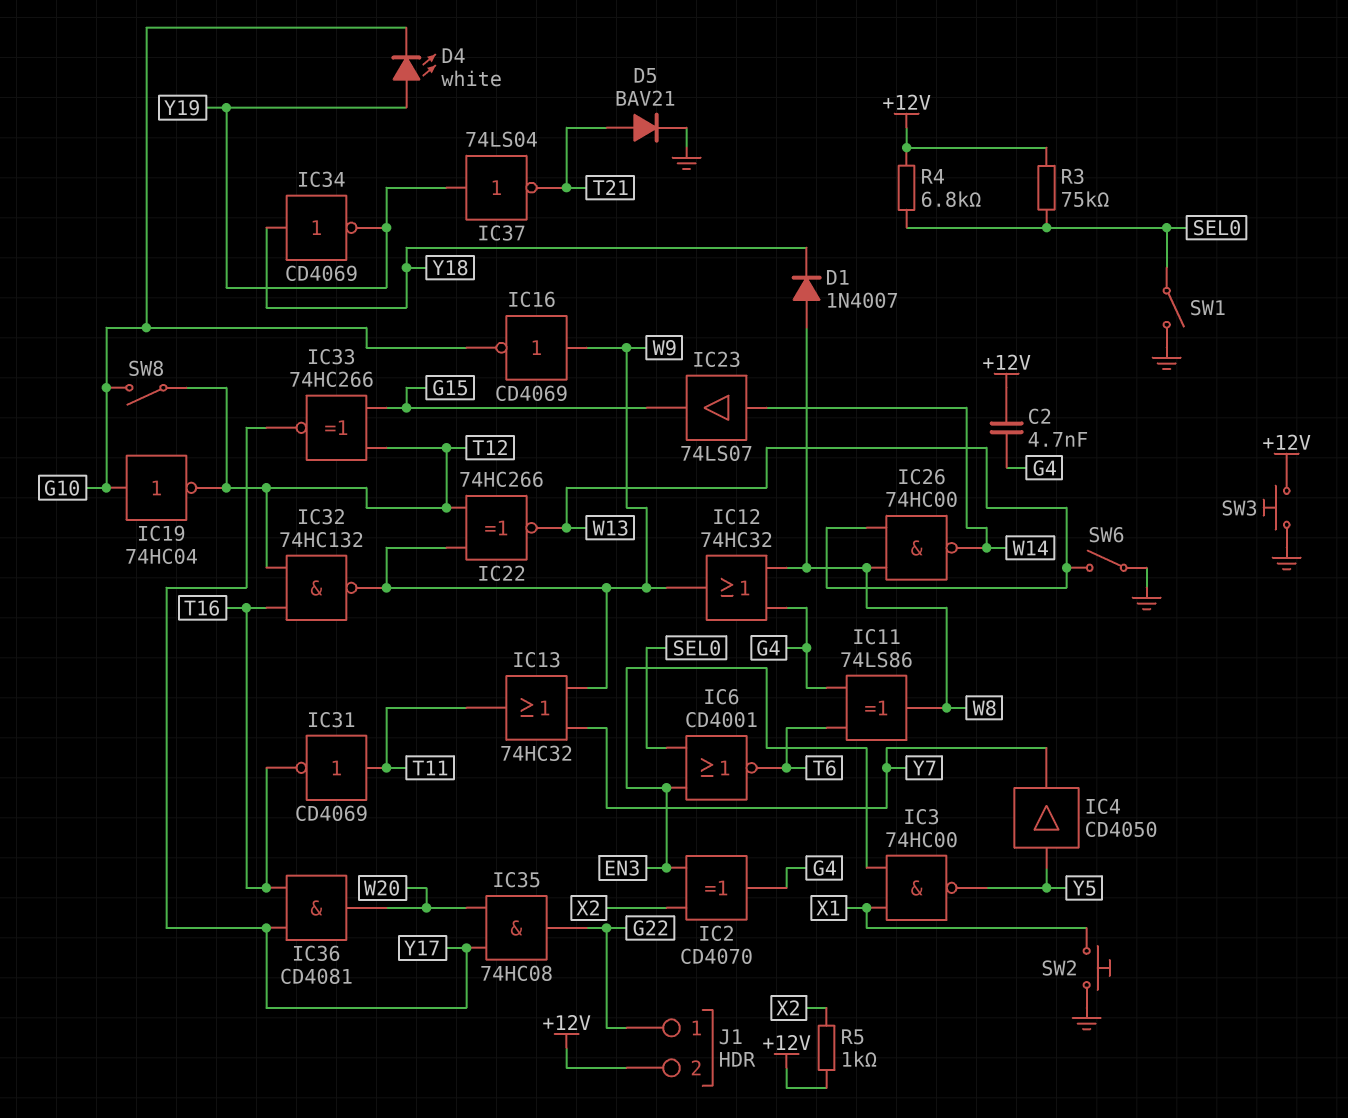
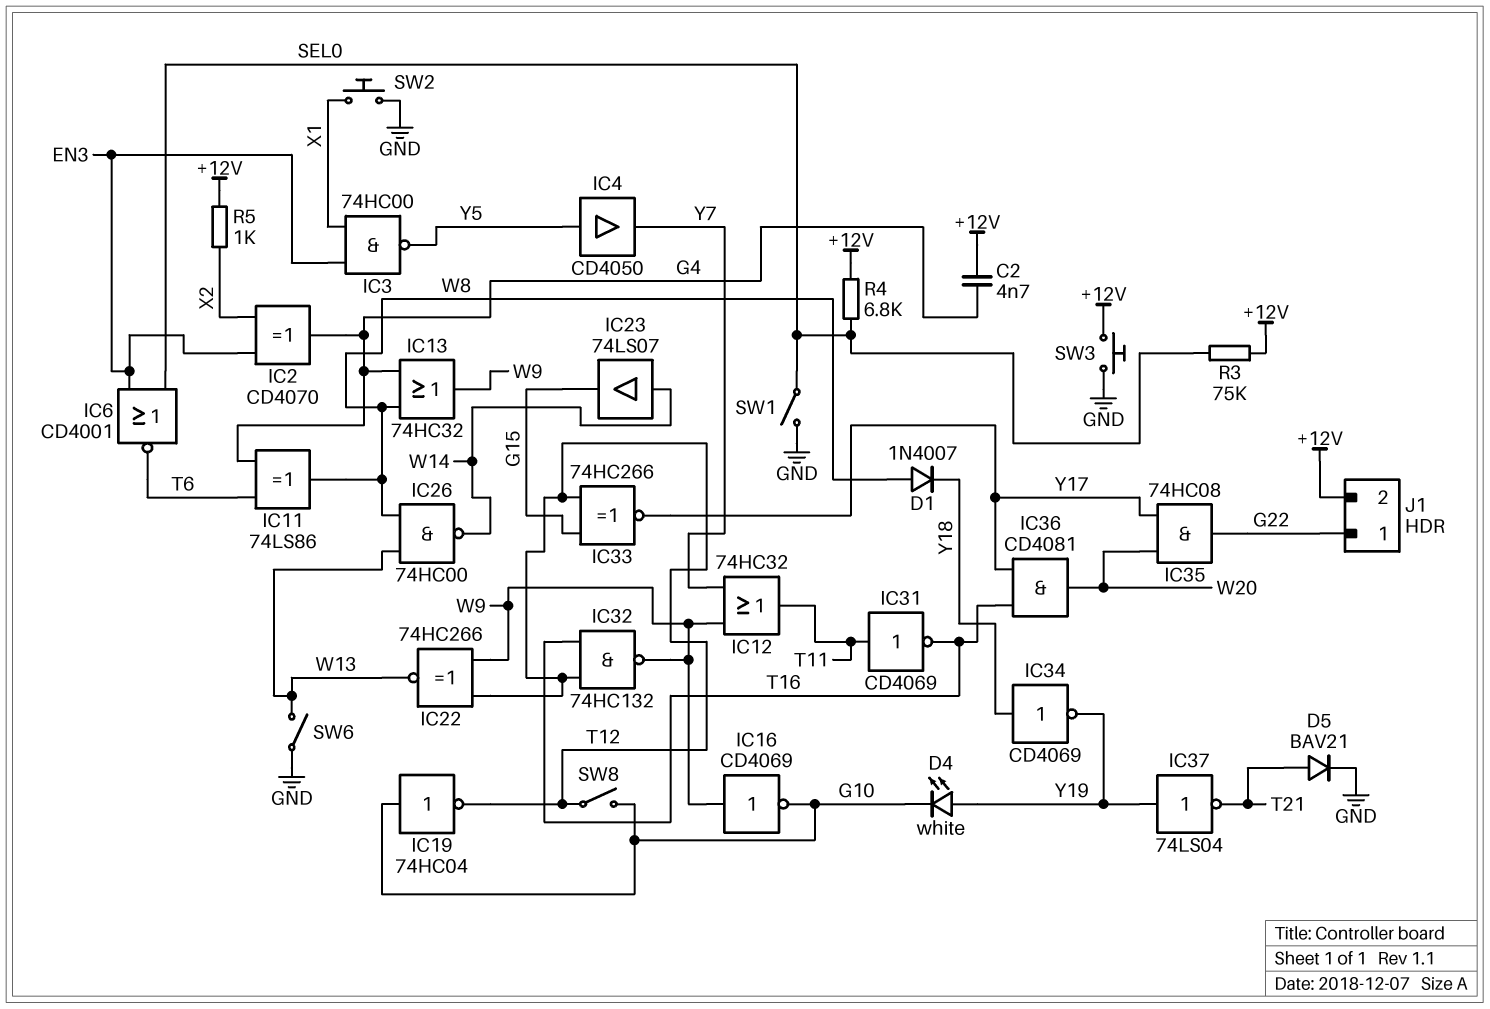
IC12: OR 74HC32 (in G4, in W8, out W9) -> OR 74HC32 (in W9, in Y7, out T11)
IC13: OR 74HC32 (in W9, in Y7, out T11) -> OR 74HC32 (in G4, in W8, out W9)

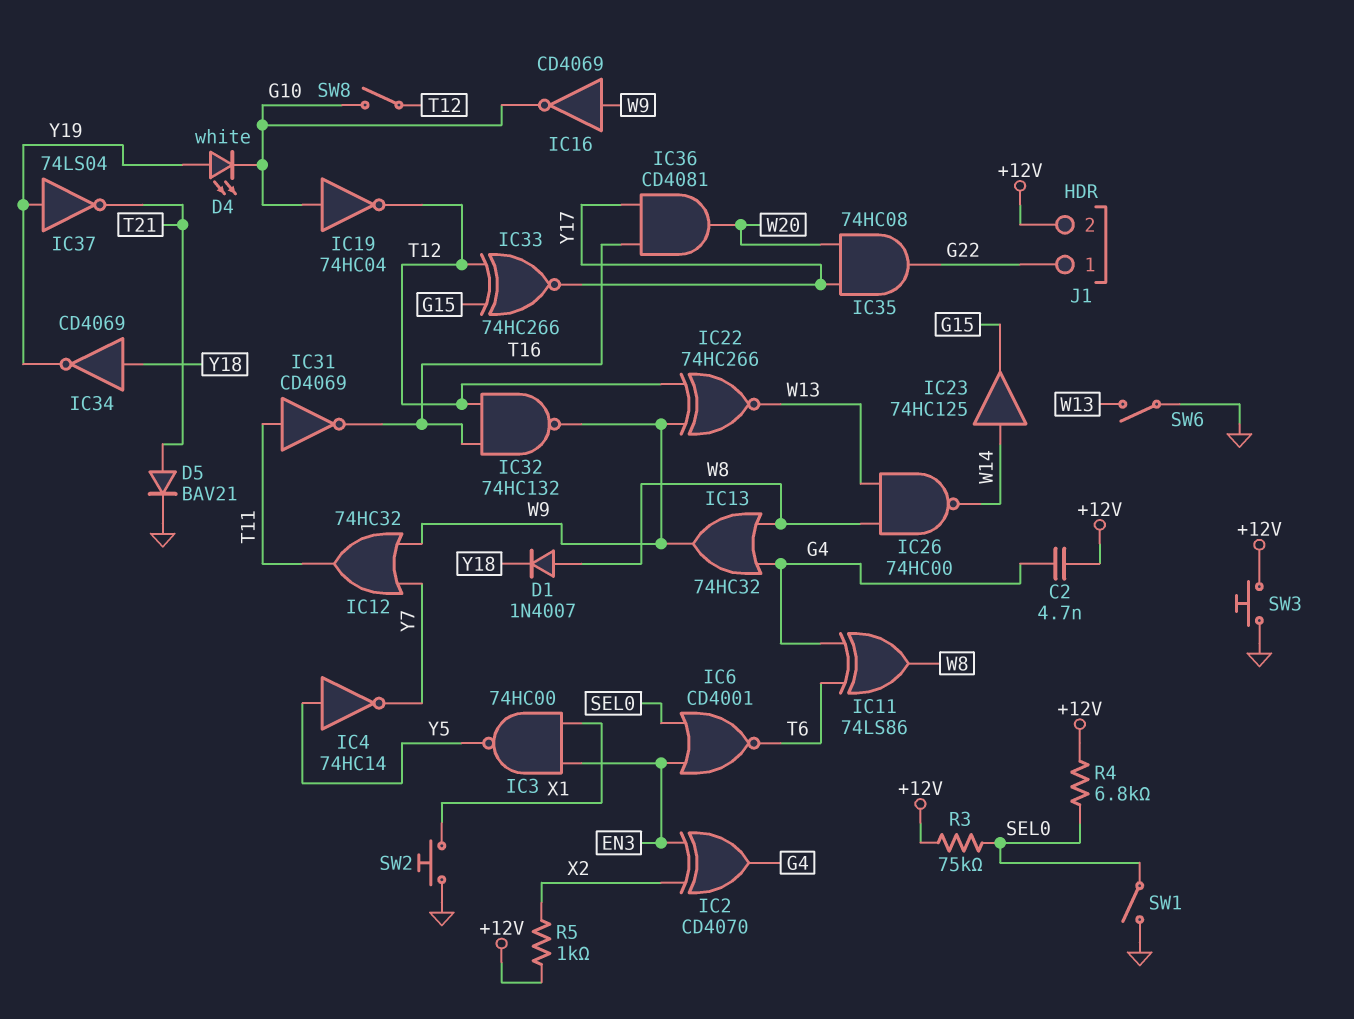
IC4: buffer CD4050 (in Y5, out Y7) -> NOT 74HC14 (in Y5, out Y7)
IC23: buffer 74LS07 (in W14, out G15) -> buffer 74HC125 (in W14, out G15)

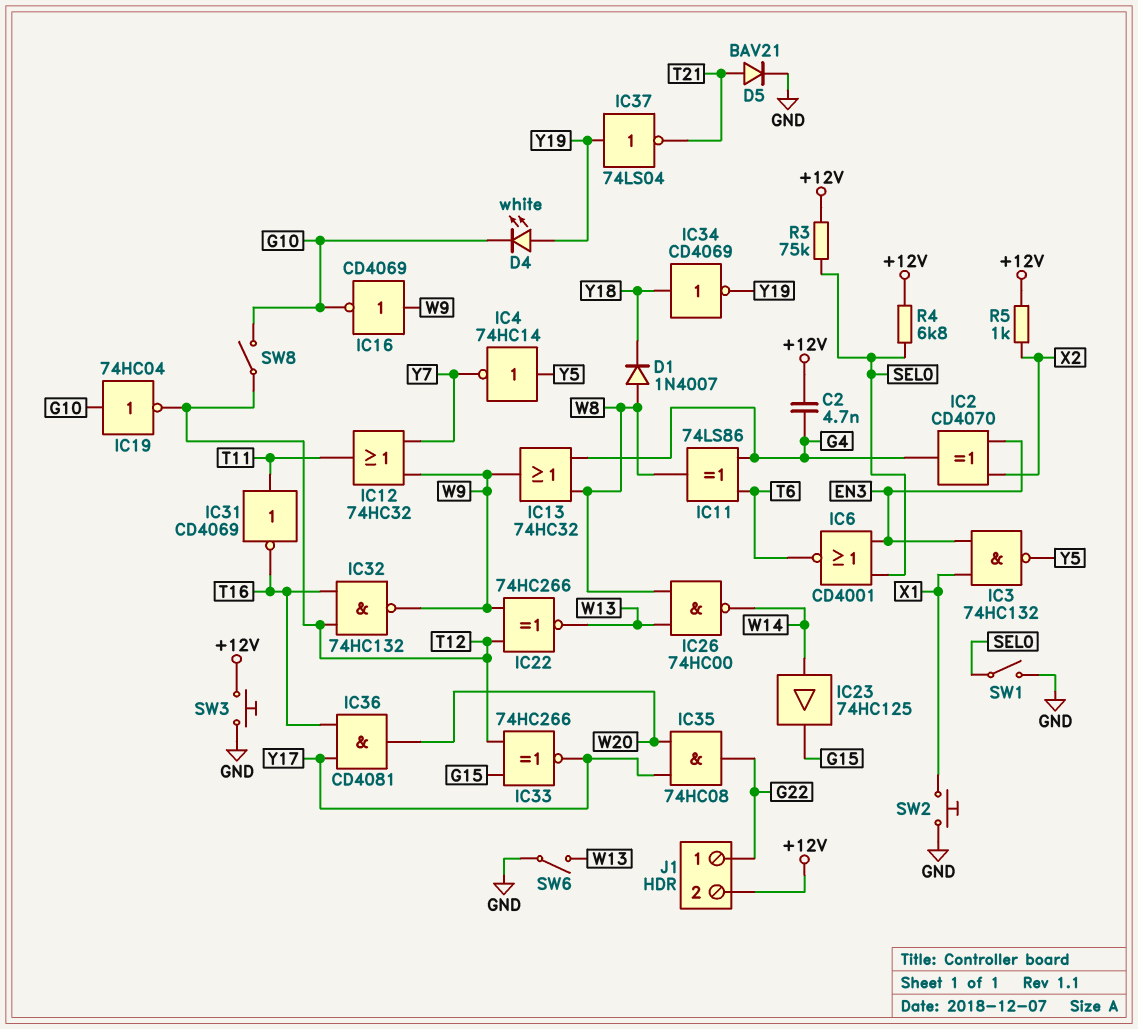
IC3: NAND 74HC00 (in EN3, in X1, out Y5) -> NAND 74HC132 (in EN3, in X1, out Y5)

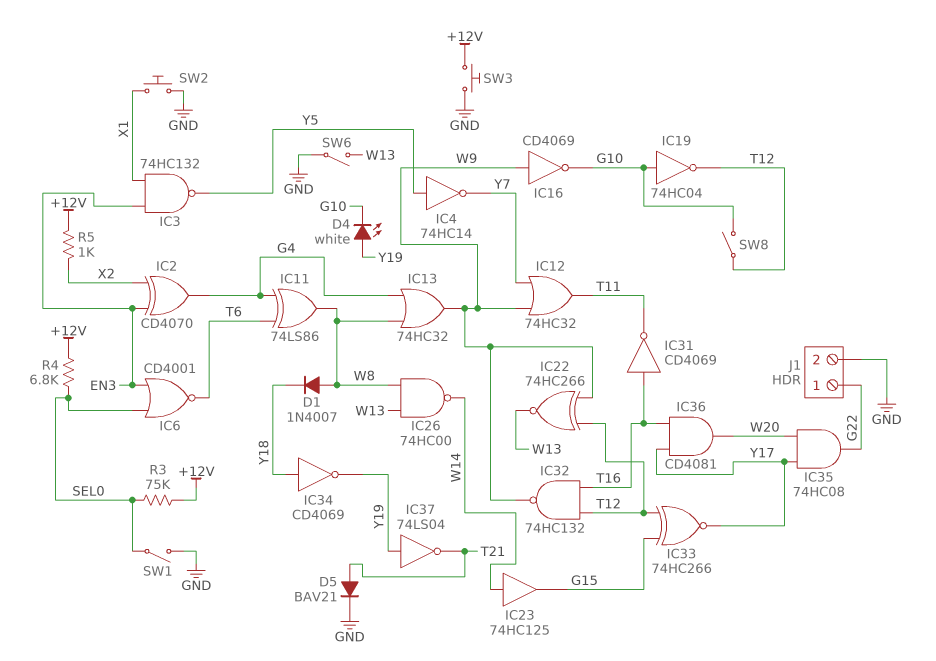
C2: 4.7nF (+12V, G4) -> none
IC31: NOT CD4069 (in T11, out T16) -> NOT CD4069 (in T16, out T11)
J1 pin 2: +12V -> GND

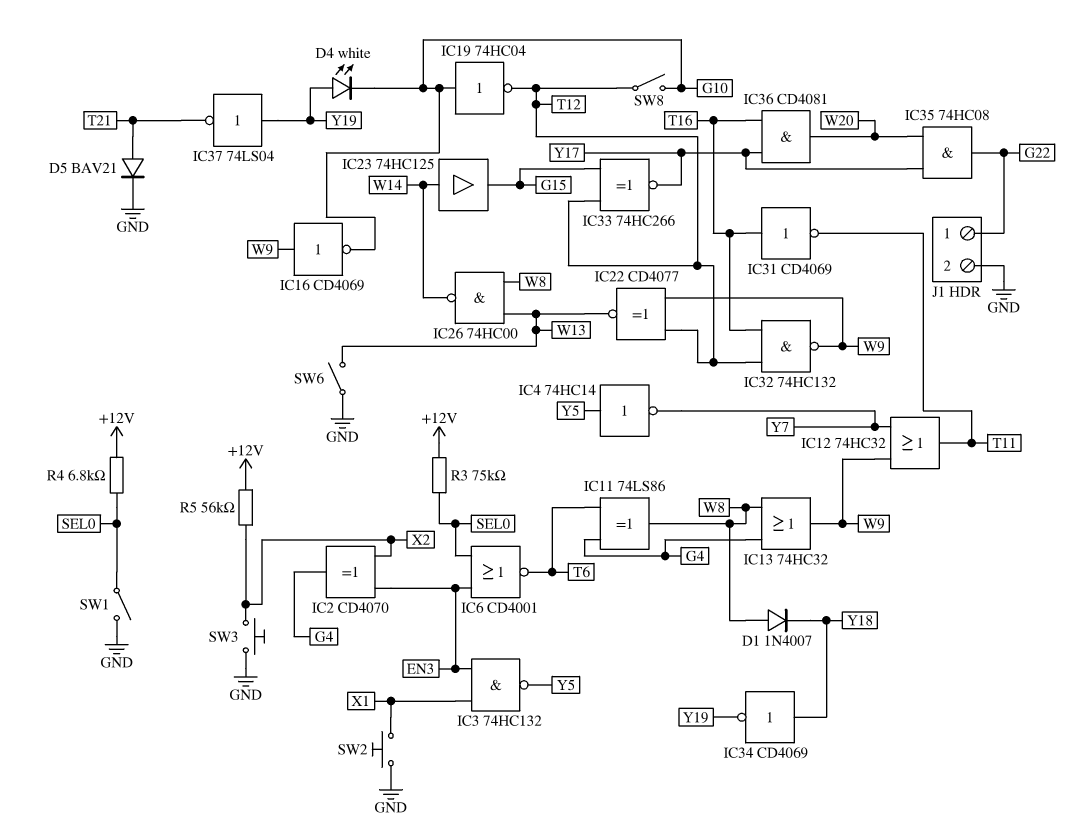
IC22: XNOR 74HC266 (in T12, in W9, out W13) -> XNOR CD4077 (in T12, in W9, out W13)
R5: 1k (+12V, X2) -> 56k (+12V, X2)
SW3: button (+12V, GND) -> button (GND, X2)

